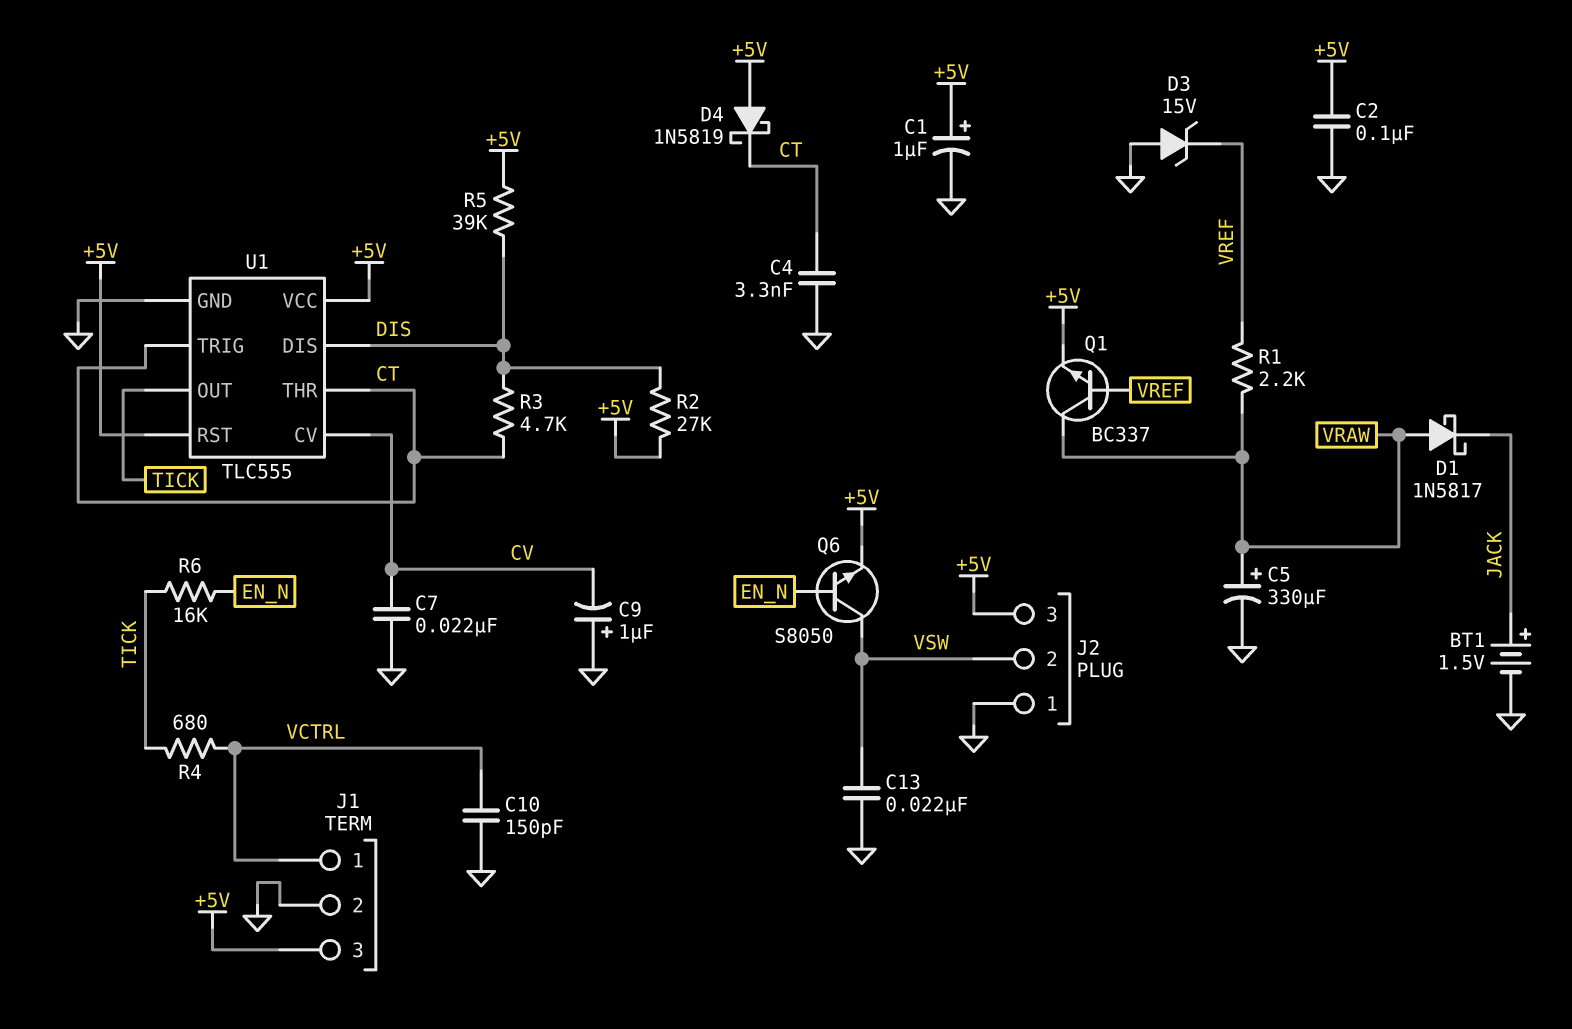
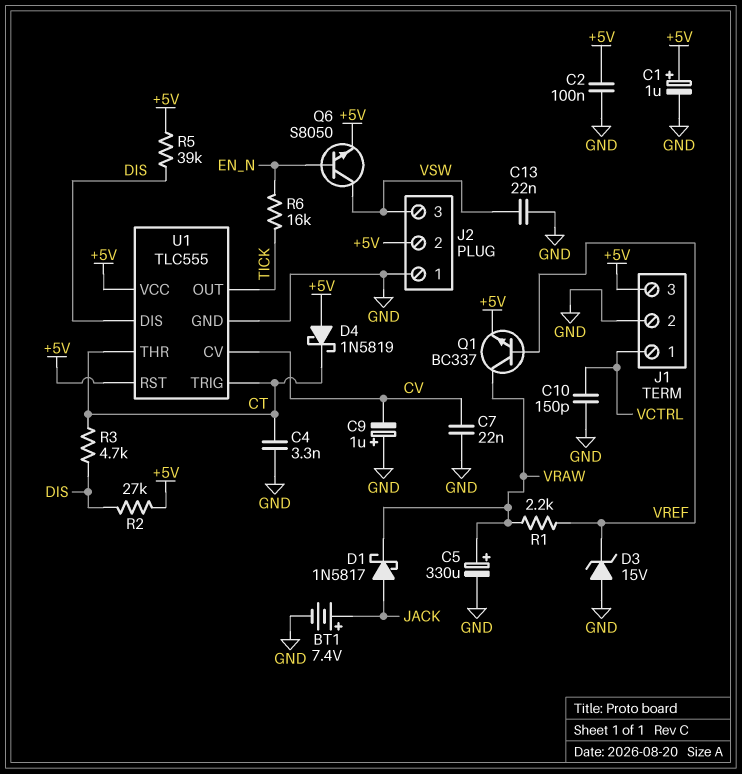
BT1: 1.5V (plus JACK, minus GND) -> 7.4V (plus JACK, minus GND)
D1: schottky 1N5817 (A VRAW, K JACK) -> schottky 1N5817 (A JACK, K VRAW)
J2 pin 2: VSW -> +5V
J2 pin 3: +5V -> VSW
R4: 680 (TICK, VCTRL) -> none

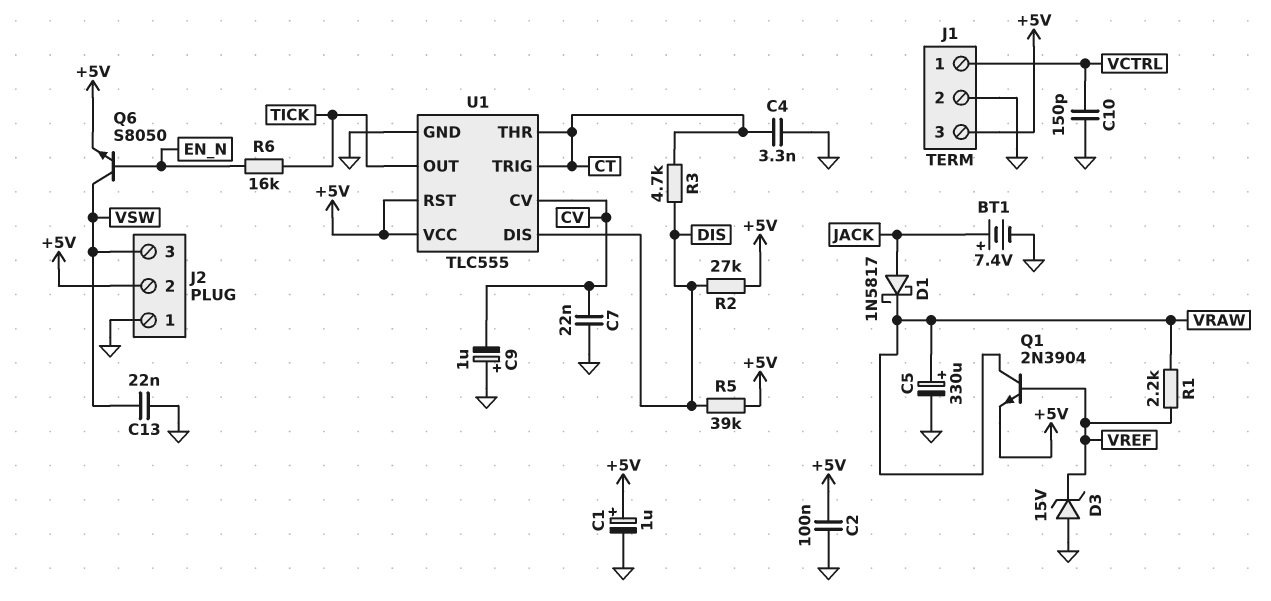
D4: schottky 1N5819 (A +5V, K CT) -> none
Q1: NPN BC337 (B VREF, C VRAW, E +5V) -> NPN 2N3904 (B VREF, C VRAW, E +5V)

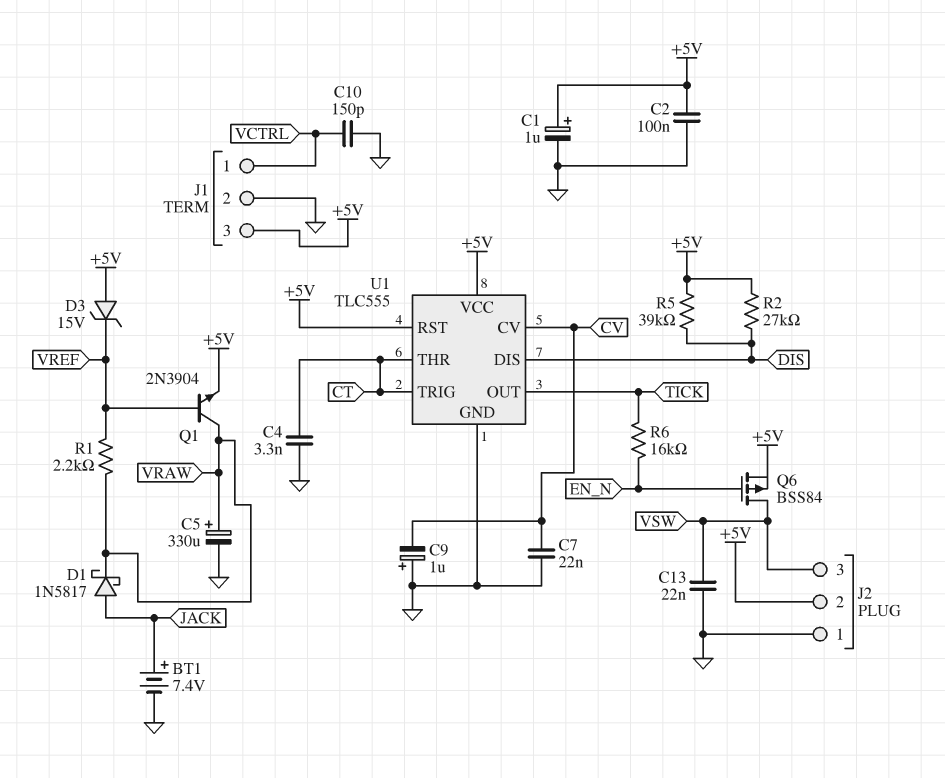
D3: zener 15V (A GND, K VREF) -> zener 15V (A +5V, K VREF)
Q6: NPN S8050 (B EN_N, C VSW, E +5V) -> PMOS BSS84 (G EN_N, D VSW, S +5V)
R3: 4.7k (CT, DIS) -> none

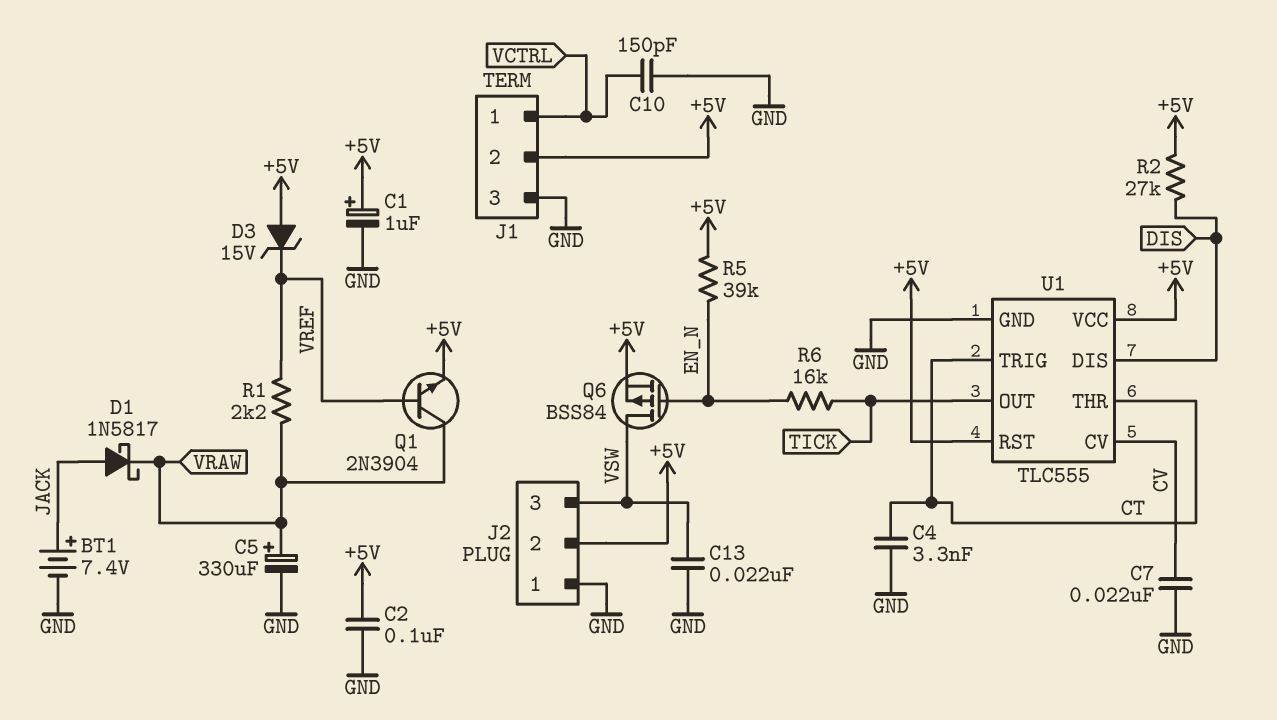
C9: 1uF (plus GND, minus CV) -> none
J1 pin 2: GND -> +5V
J1 pin 3: +5V -> GND
R5: 39k (+5V, DIS) -> 39k (+5V, EN_N)

